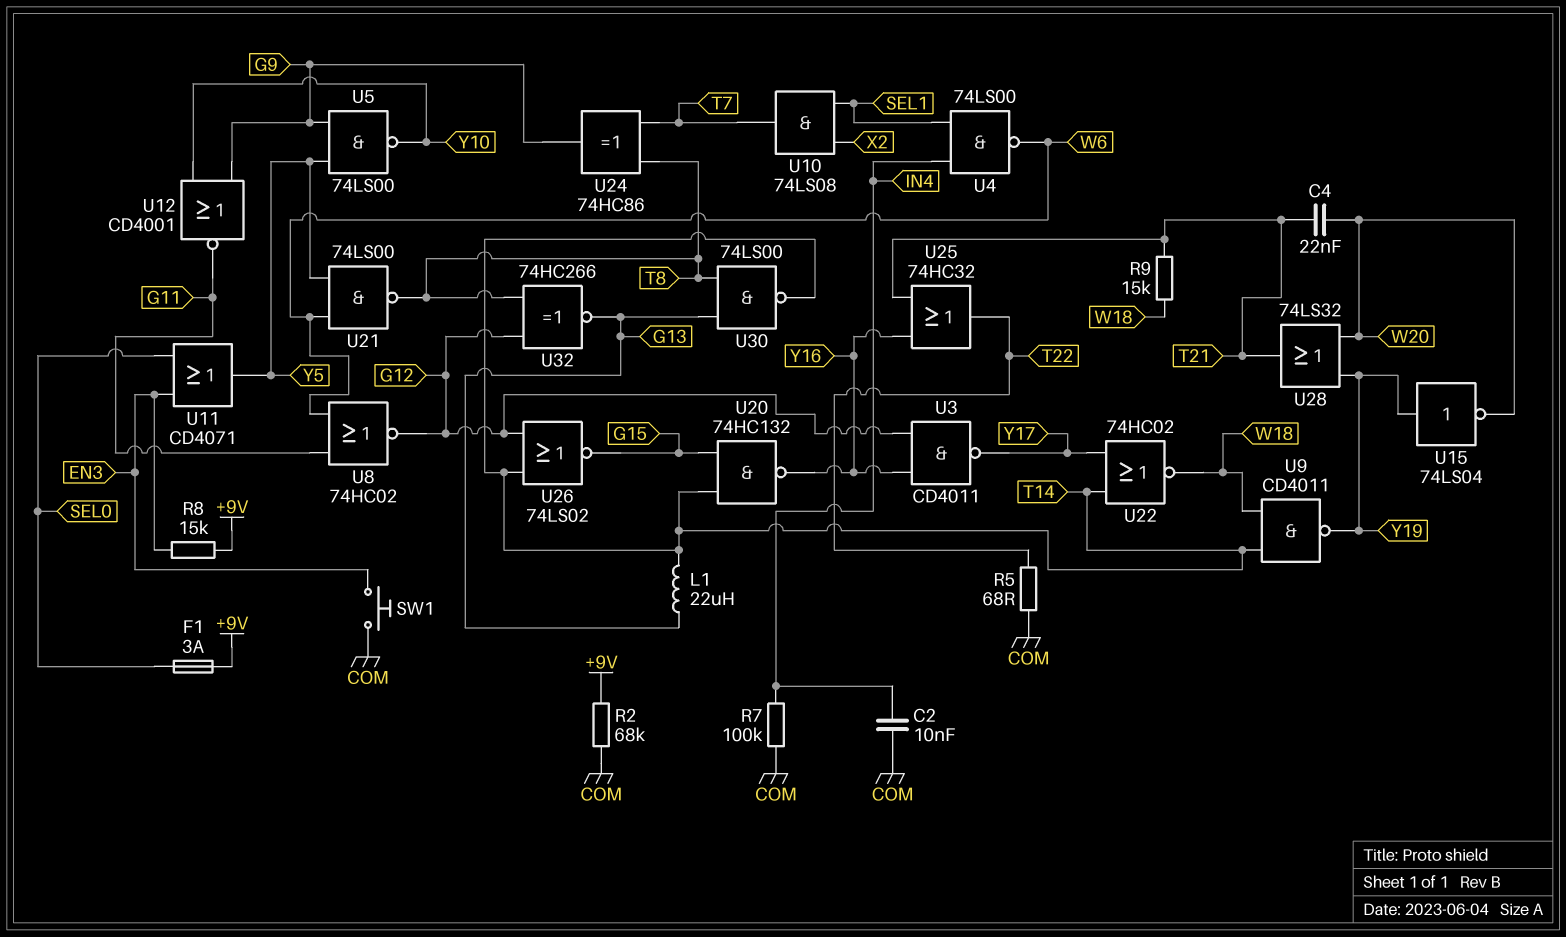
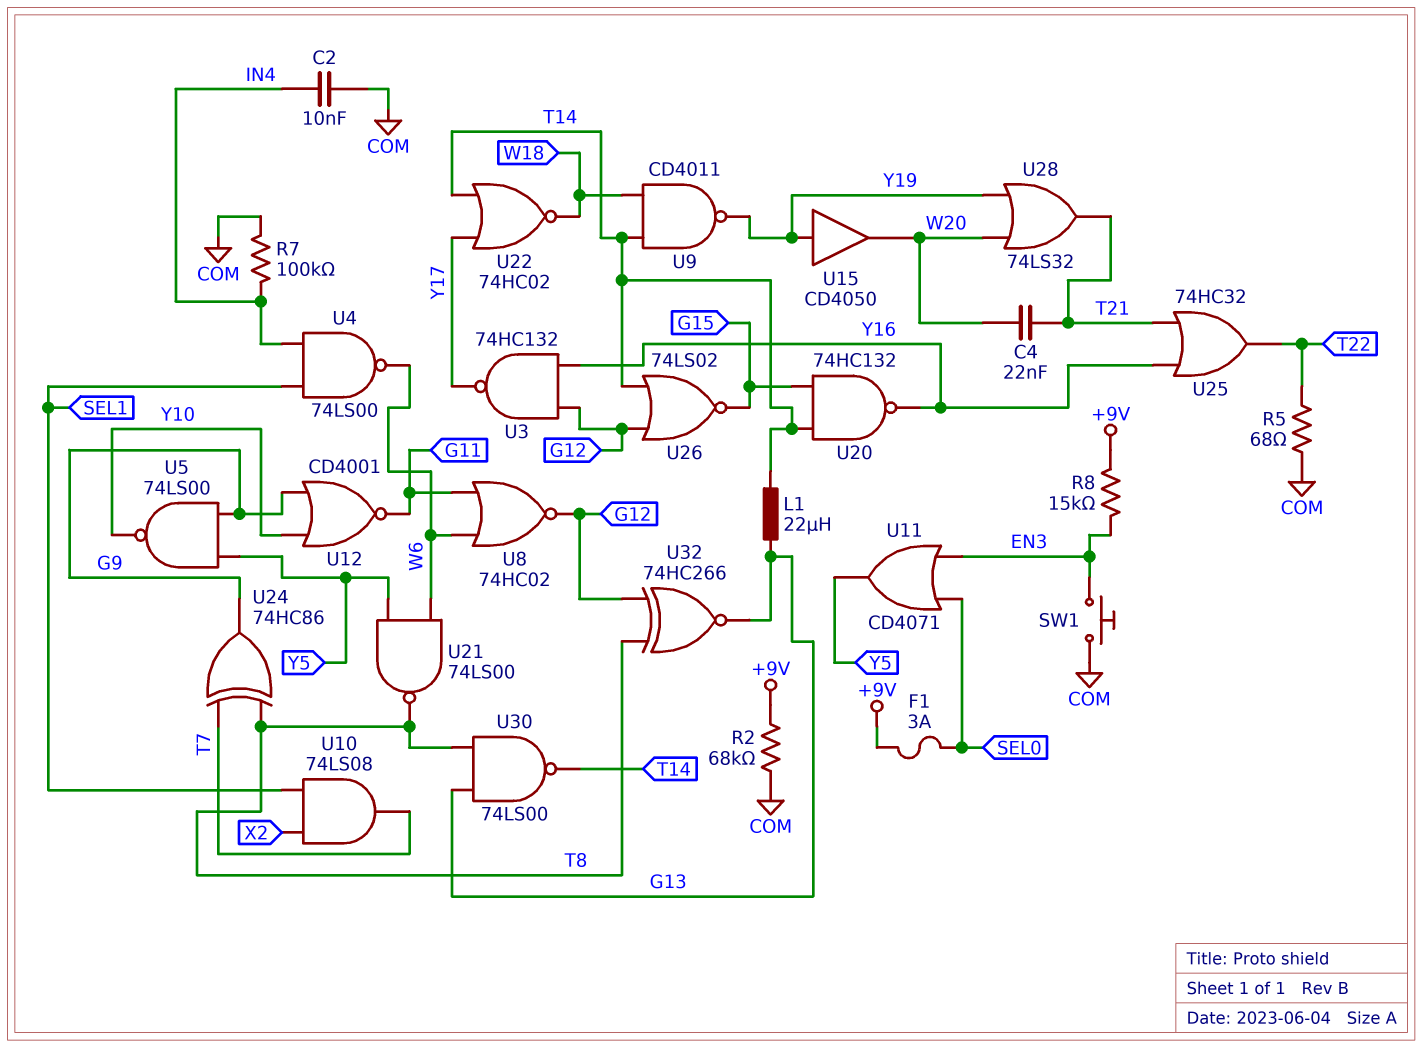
R9: 15k (T21, W18) -> none
U3: NAND CD4011 (in G12, in Y16, out Y17) -> NAND 74HC132 (in G12, in Y16, out Y17)
U15: NOT 74LS04 (in Y19, out W20) -> buffer CD4050 (in Y19, out W20)

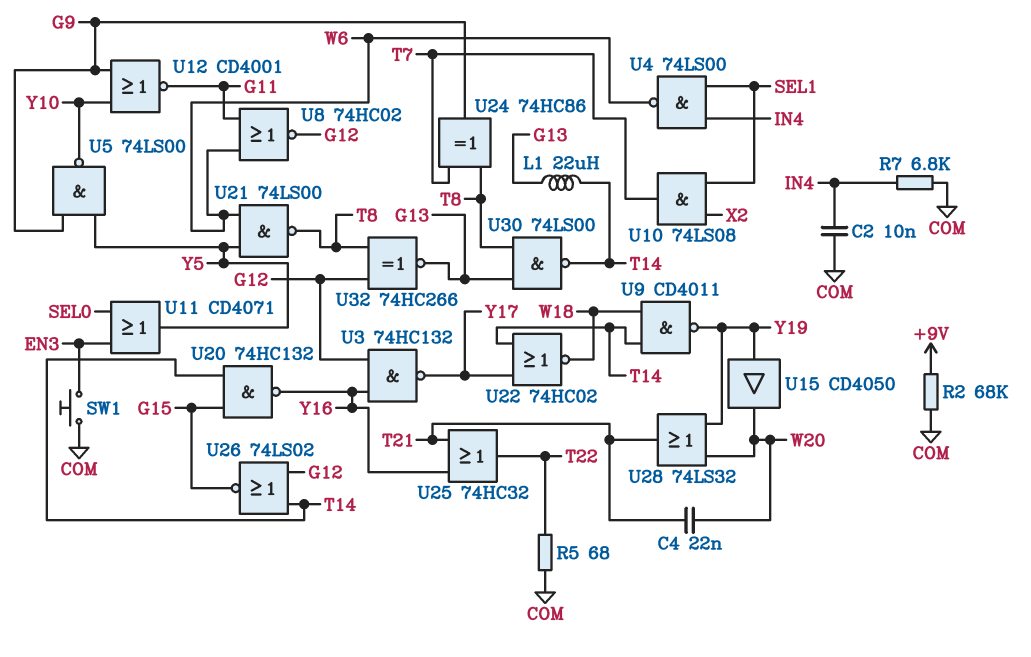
F1: 3A (+9V, SEL0) -> none
R7: 100k (COM, IN4) -> 6.8k (COM, IN4)
R8: 15k (+9V, EN3) -> none

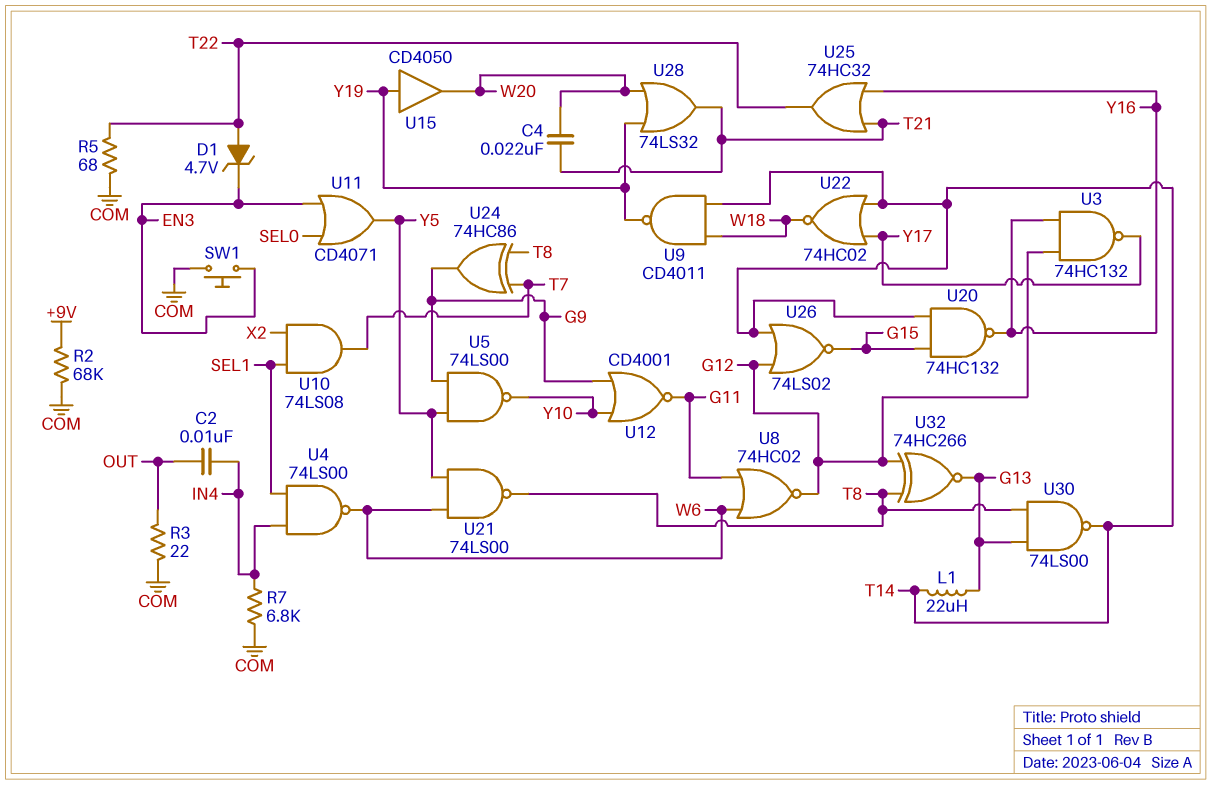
C2: 10nF (COM, IN4) -> 10nF (IN4, OUT)
D1: none -> zener 4.7V (A T22, K EN3)
R3: none -> 22 (COM, OUT)

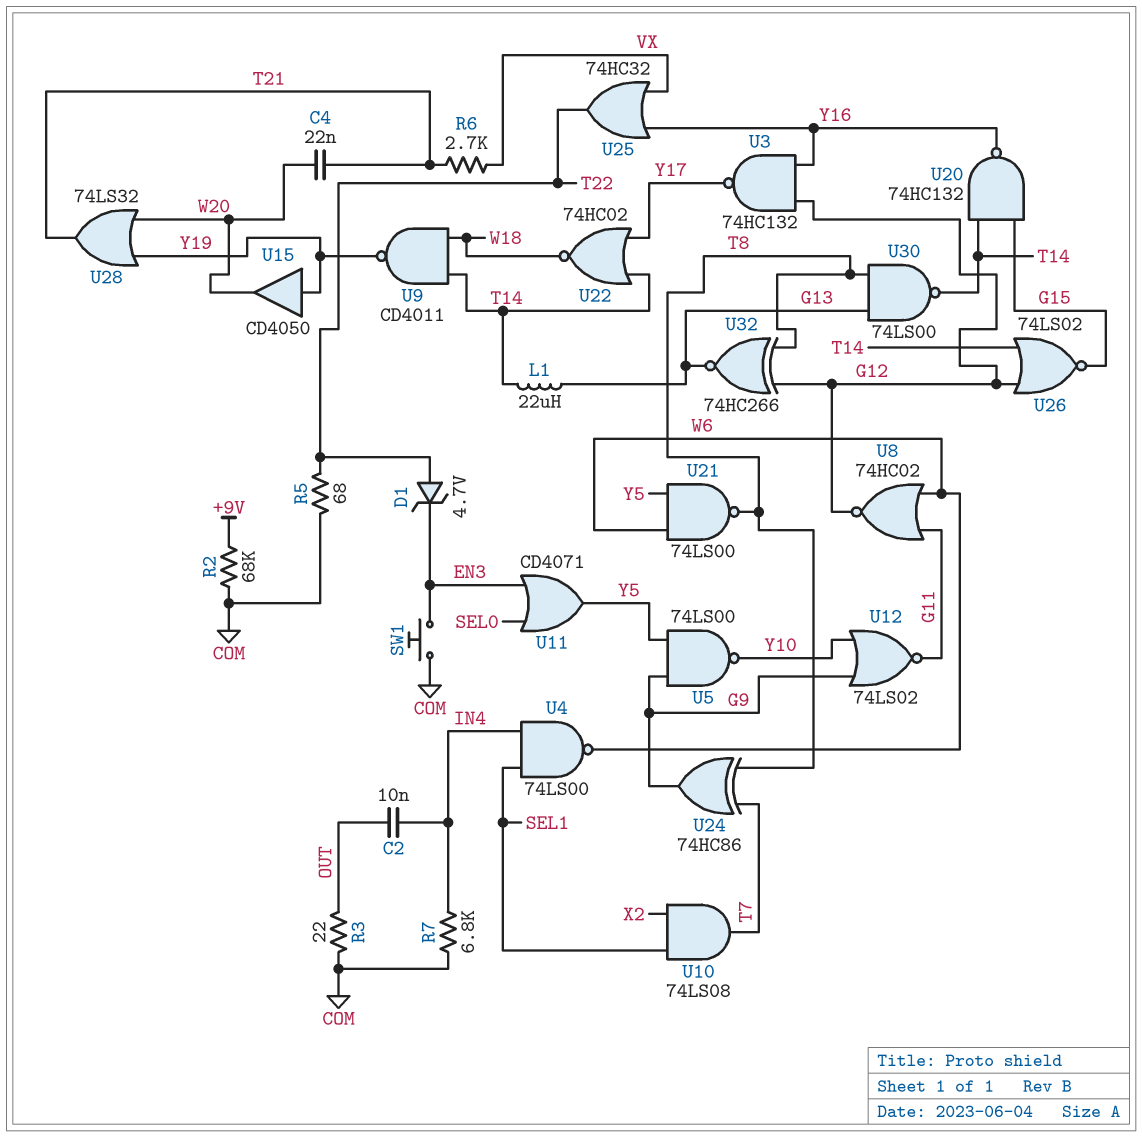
R6: none -> 2.7k (T21, VX)
U12: NOR CD4001 (in G9, in Y10, out G11) -> NOR 74LS02 (in G9, in Y10, out G11)
U25: OR 74HC32 (in T21, in Y16, out T22) -> OR 74HC32 (in VX, in Y16, out T22)

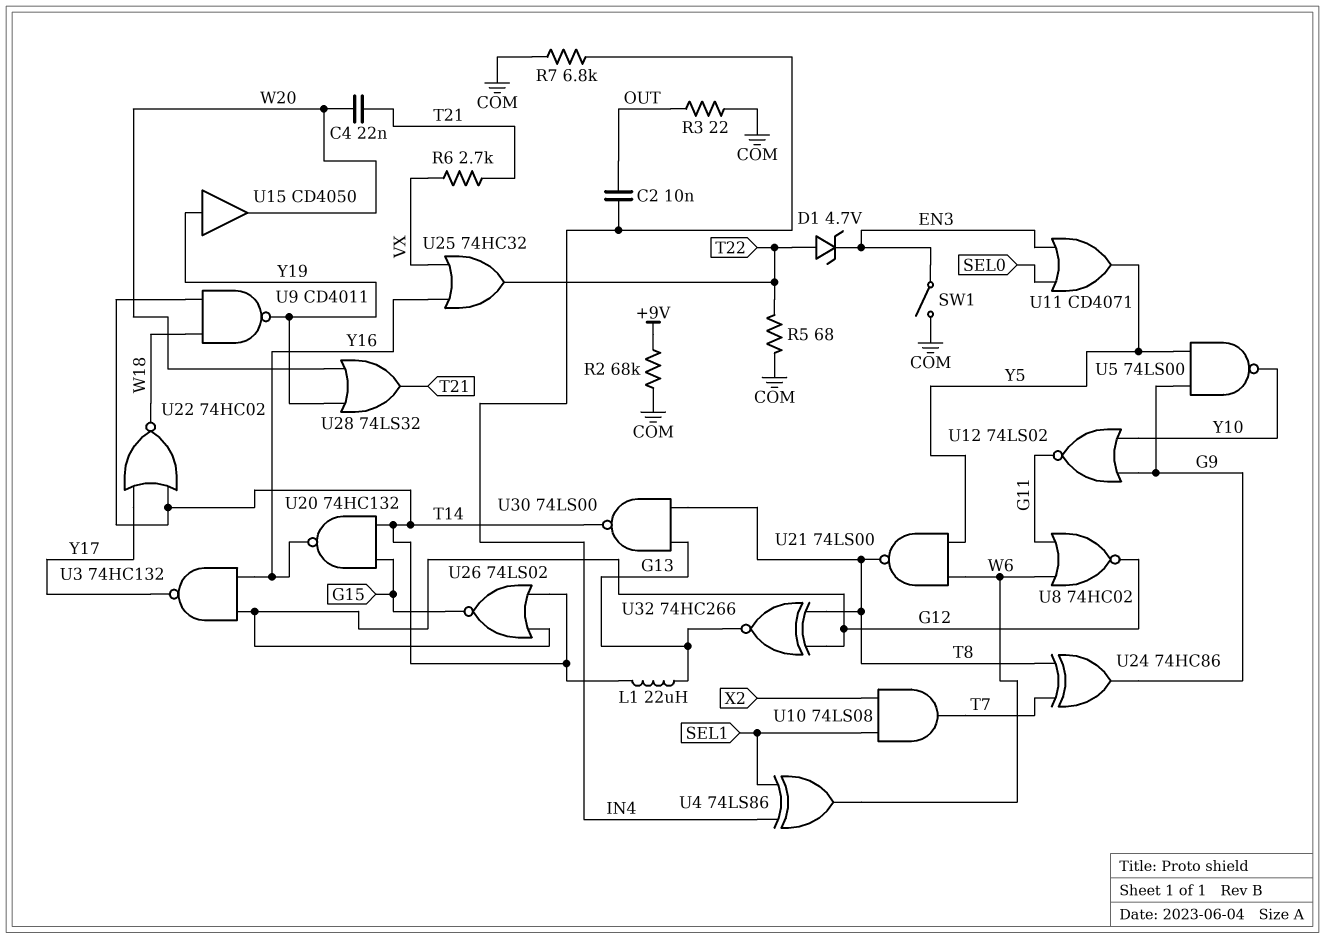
SW1: button (COM, EN3) -> switch (COM, EN3)
U4: NAND 74LS00 (in IN4, in SEL1, out W6) -> XOR 74LS86 (in IN4, in SEL1, out W6)

